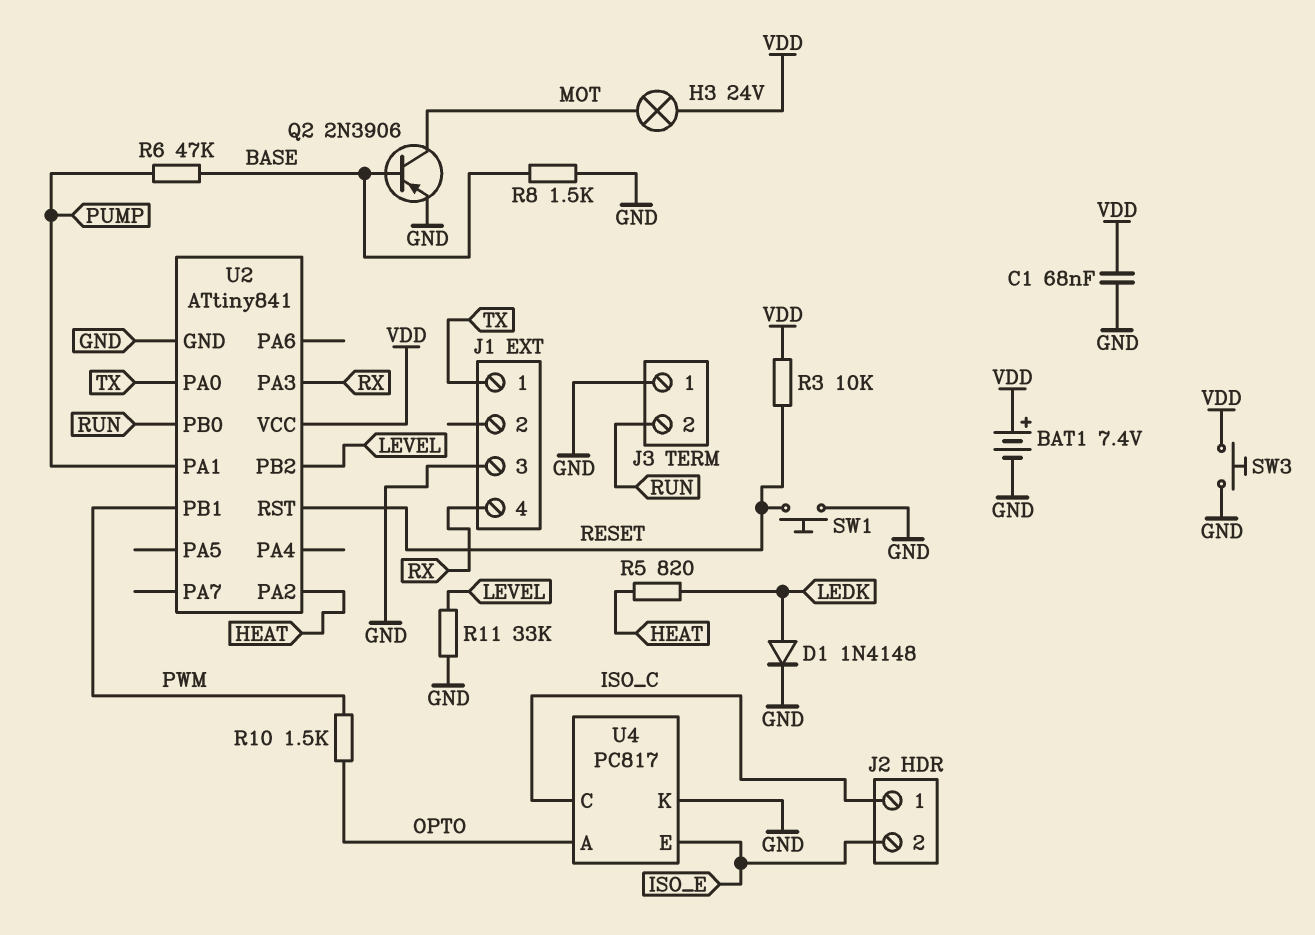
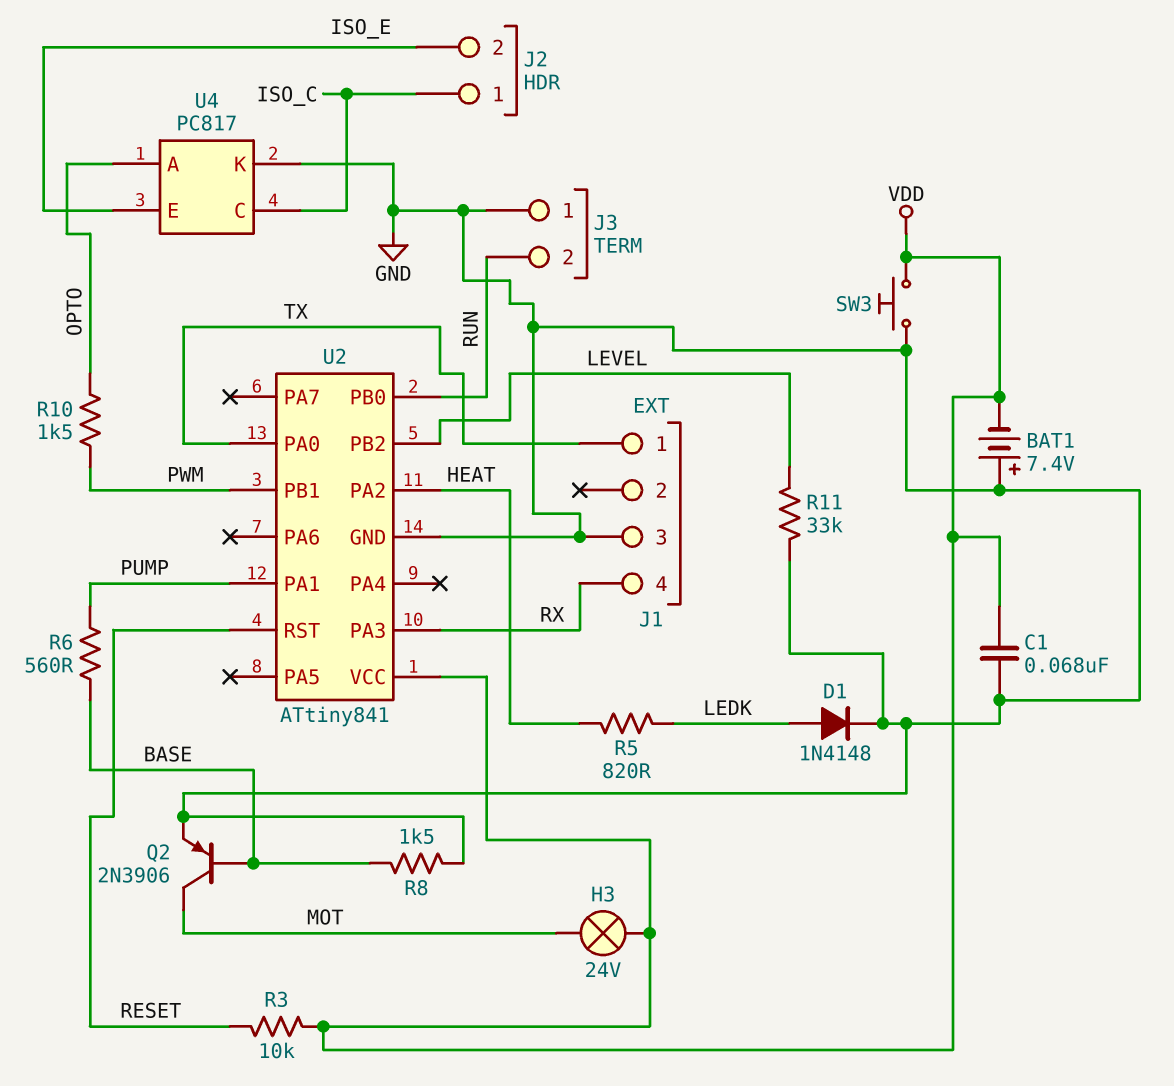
BAT1: 7.4V (plus VDD, minus GND) -> 7.4V (plus GND, minus VDD)
R6: 47k (BASE, PUMP) -> 560 (BASE, PUMP)
SW1: button (GND, RESET) -> none

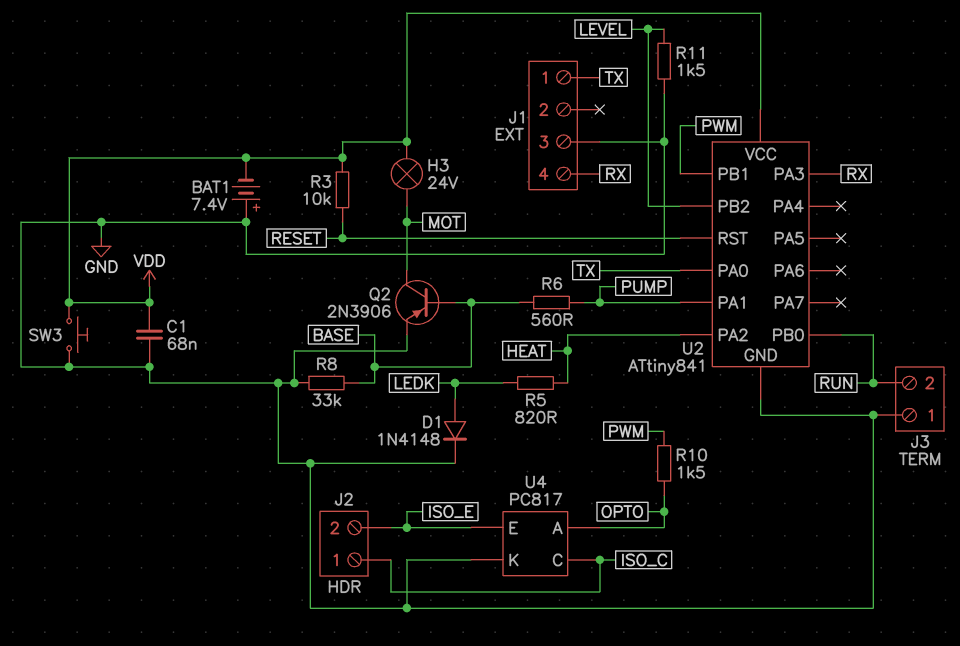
R8: 1.5k (BASE, GND) -> 33k (BASE, GND)
R11: 33k (GND, LEVEL) -> 1.5k (GND, LEVEL)

